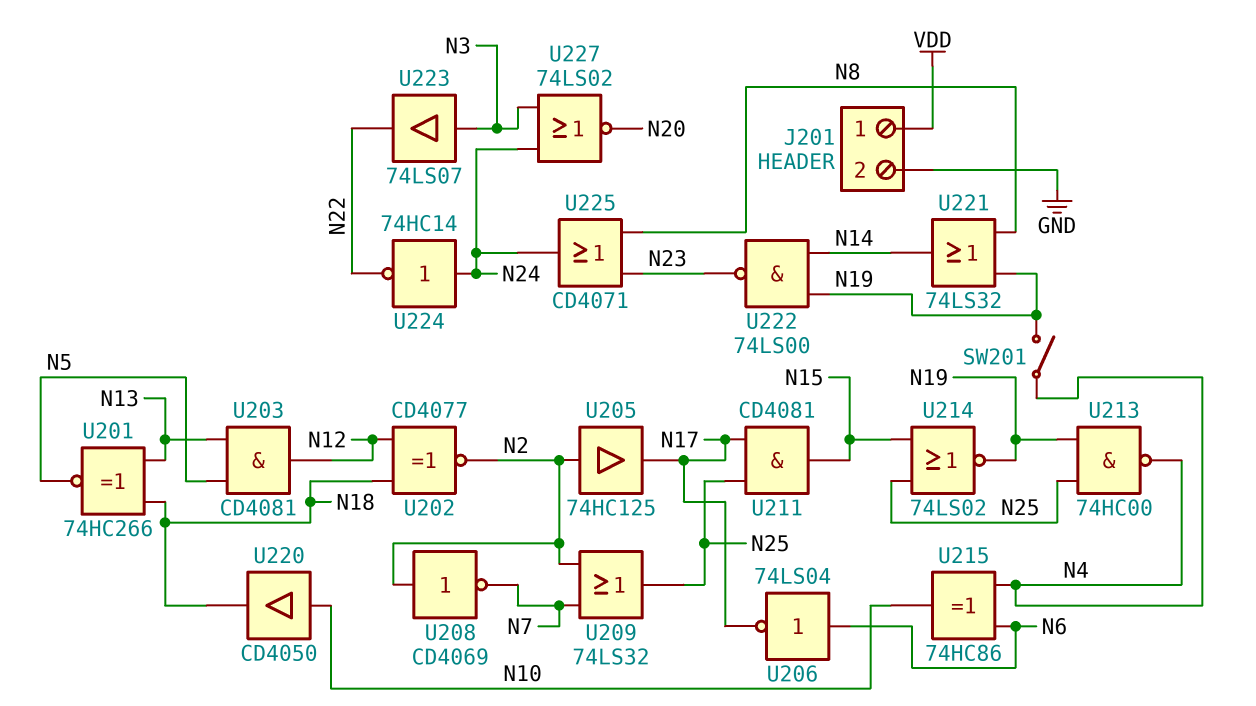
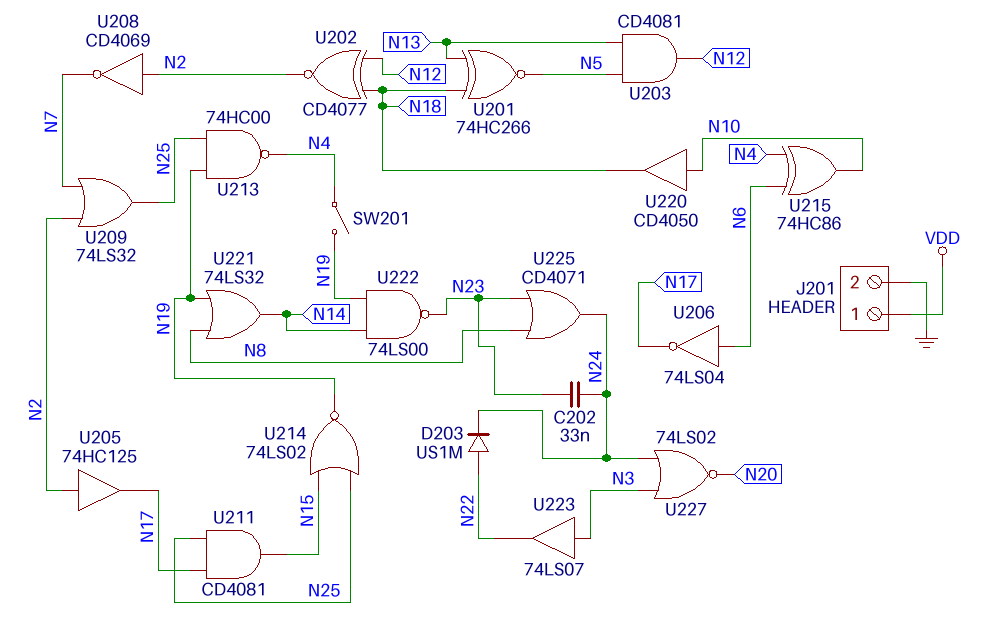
C202: none -> 33nF (N23, N24)
D203: none -> diode US1M (A N22, K N24)
U224: NOT 74HC14 (in N24, out N22) -> none

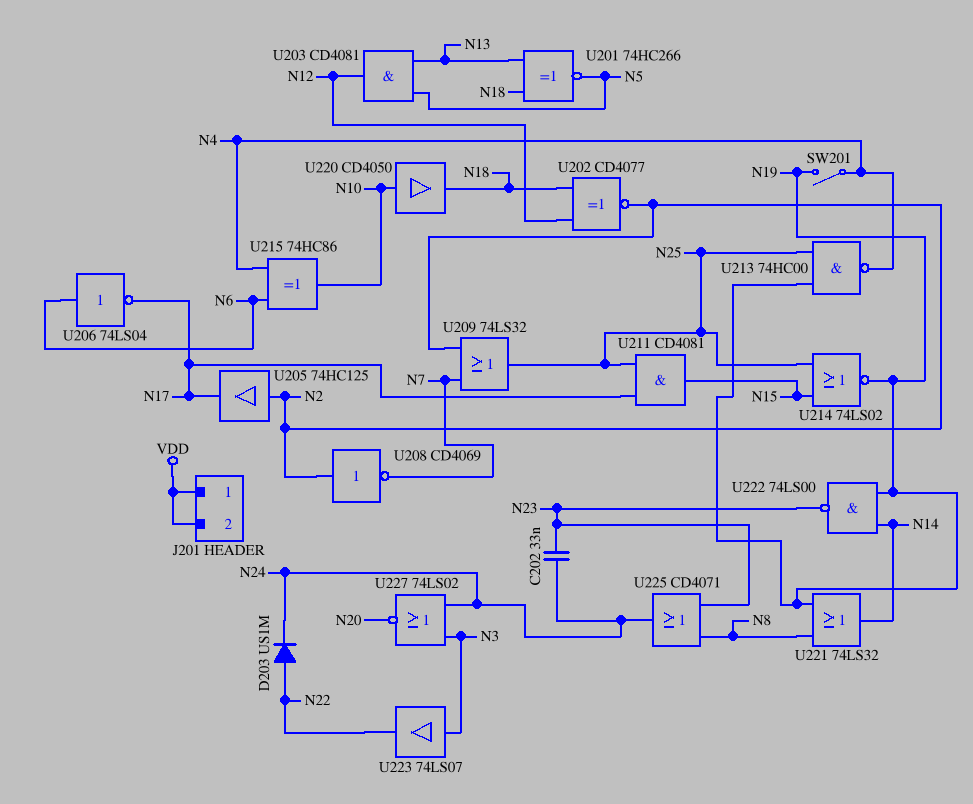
J201 pin 2: GND -> VDD

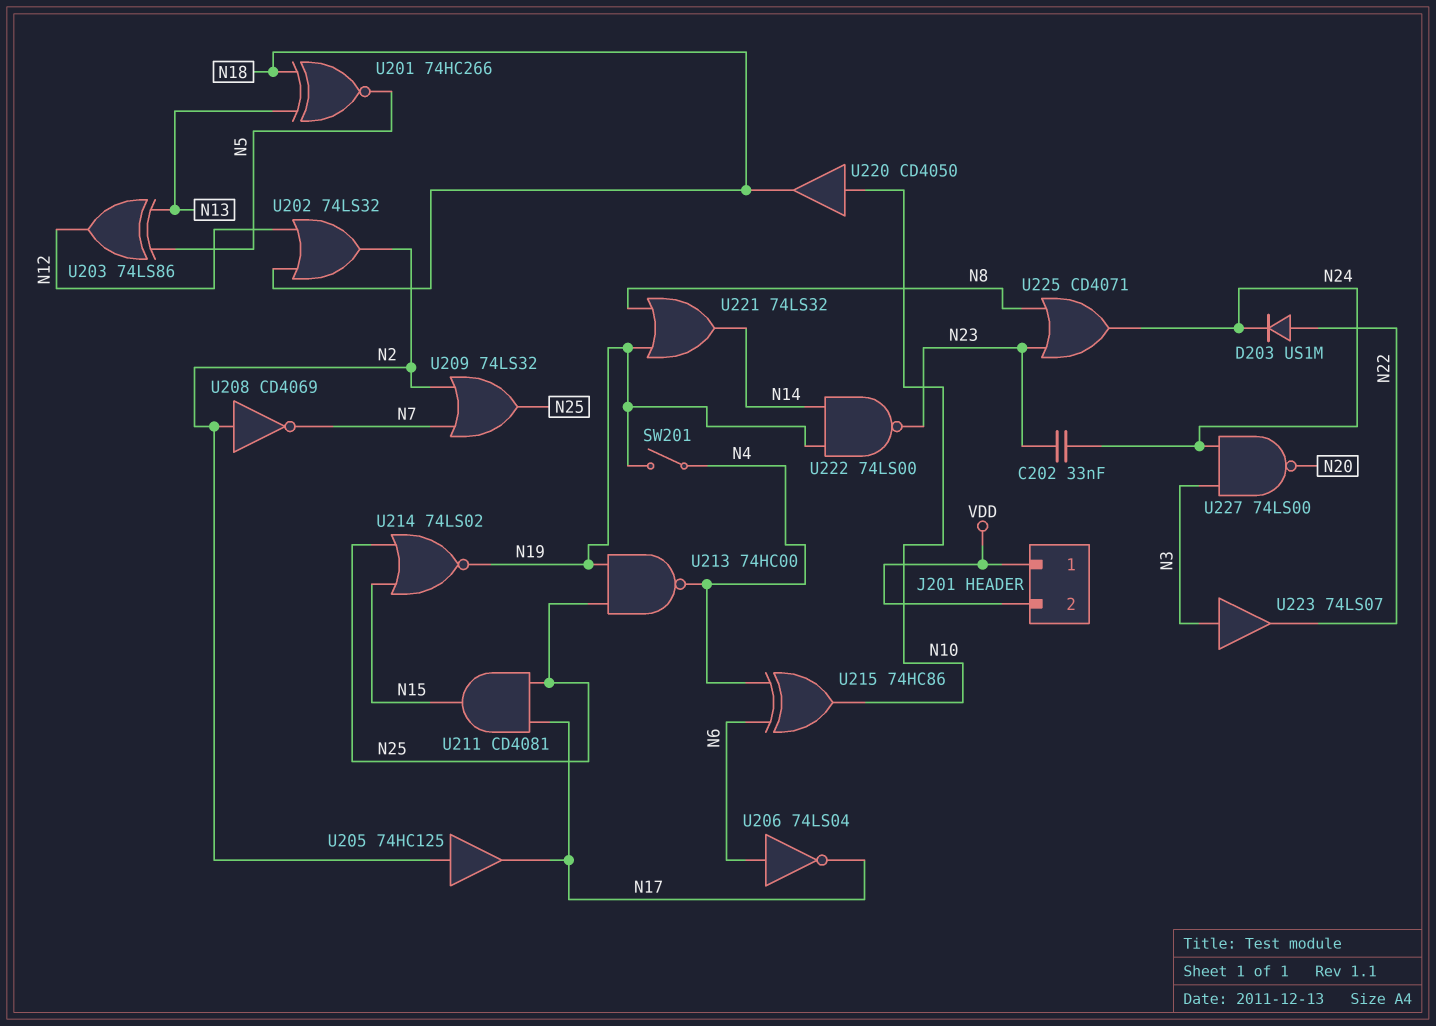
U202: XNOR CD4077 (in N12, in N18, out N2) -> OR 74LS32 (in N12, in N18, out N2)
U203: AND CD4081 (in N5, in N13, out N12) -> XOR 74LS86 (in N5, in N13, out N12)
U227: NOR 74LS02 (in N3, in N24, out N20) -> NAND 74LS00 (in N3, in N24, out N20)

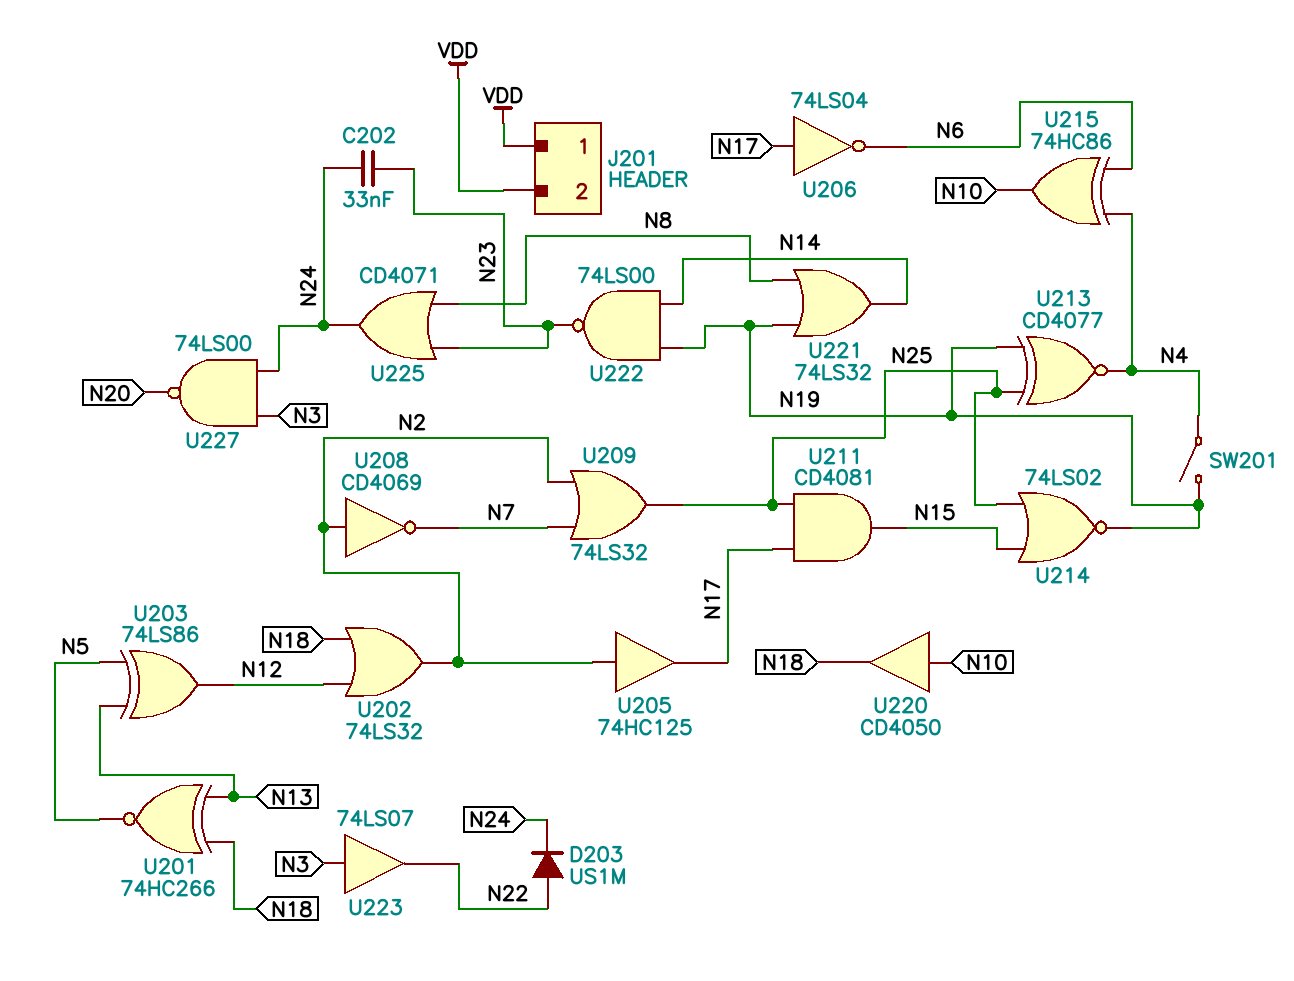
U206: NOT 74LS04 (in N6, out N17) -> NOT 74LS04 (in N17, out N6)
U213: NAND 74HC00 (in N19, in N25, out N4) -> XNOR CD4077 (in N19, in N25, out N4)

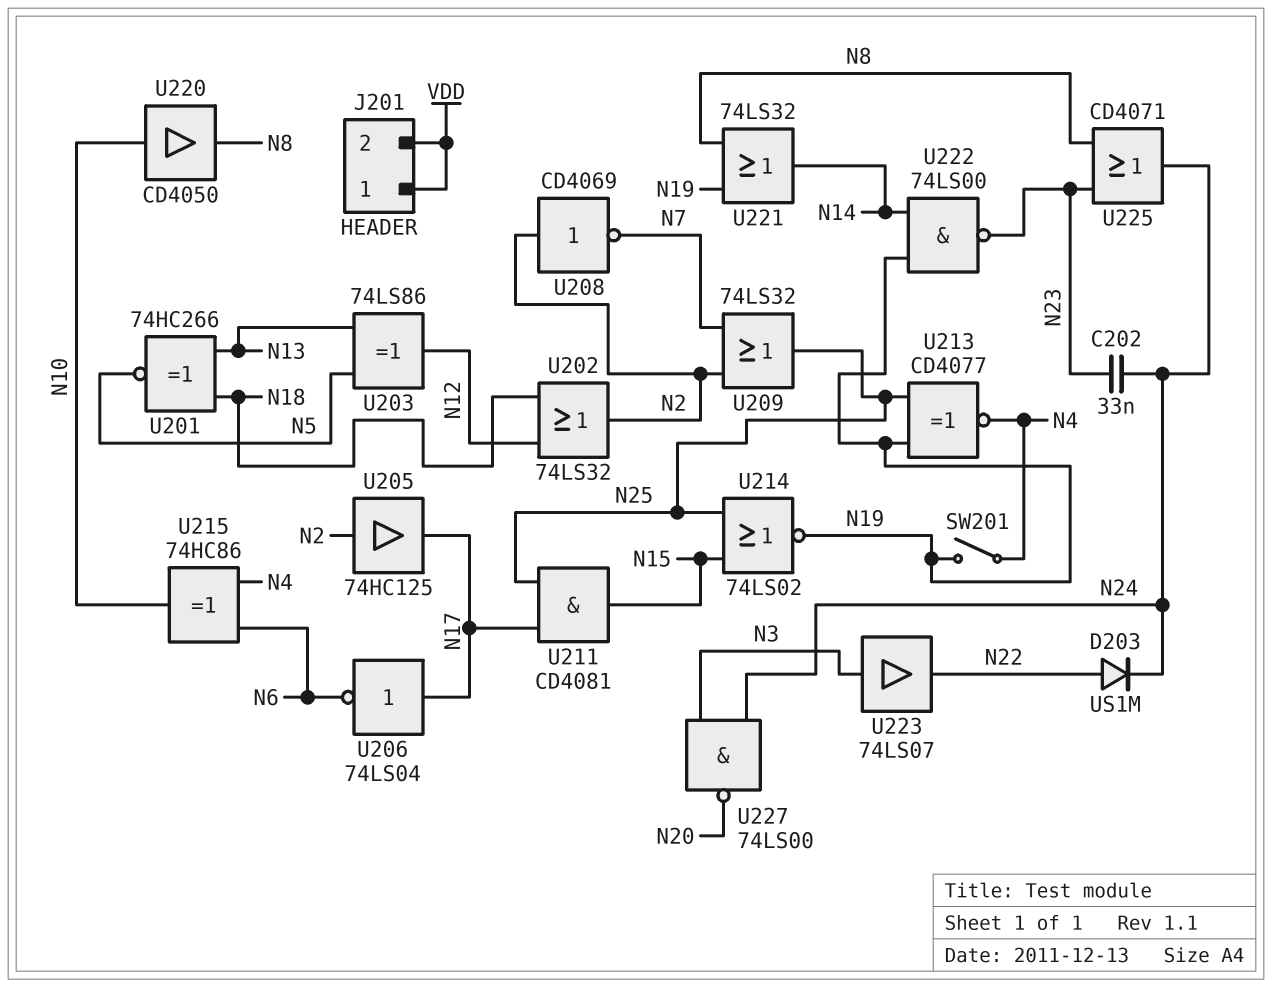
U220: buffer CD4050 (in N10, out N18) -> buffer CD4050 (in N10, out N8)

